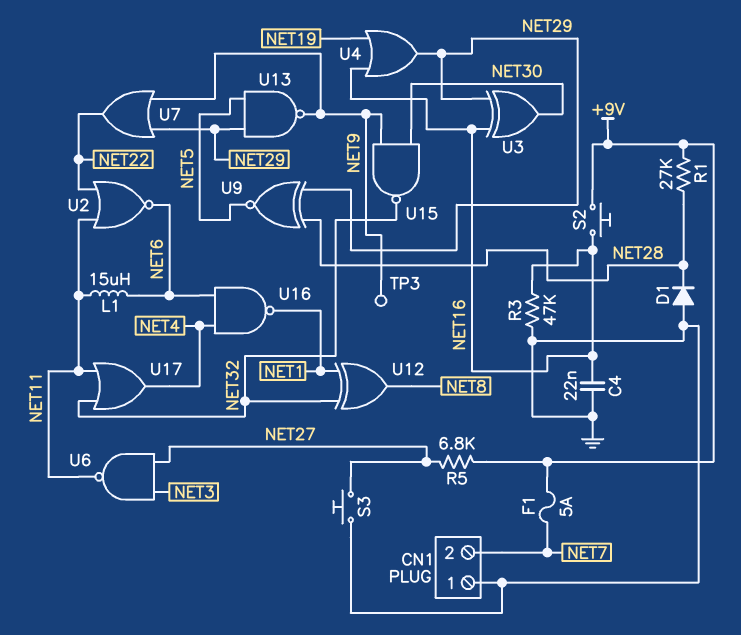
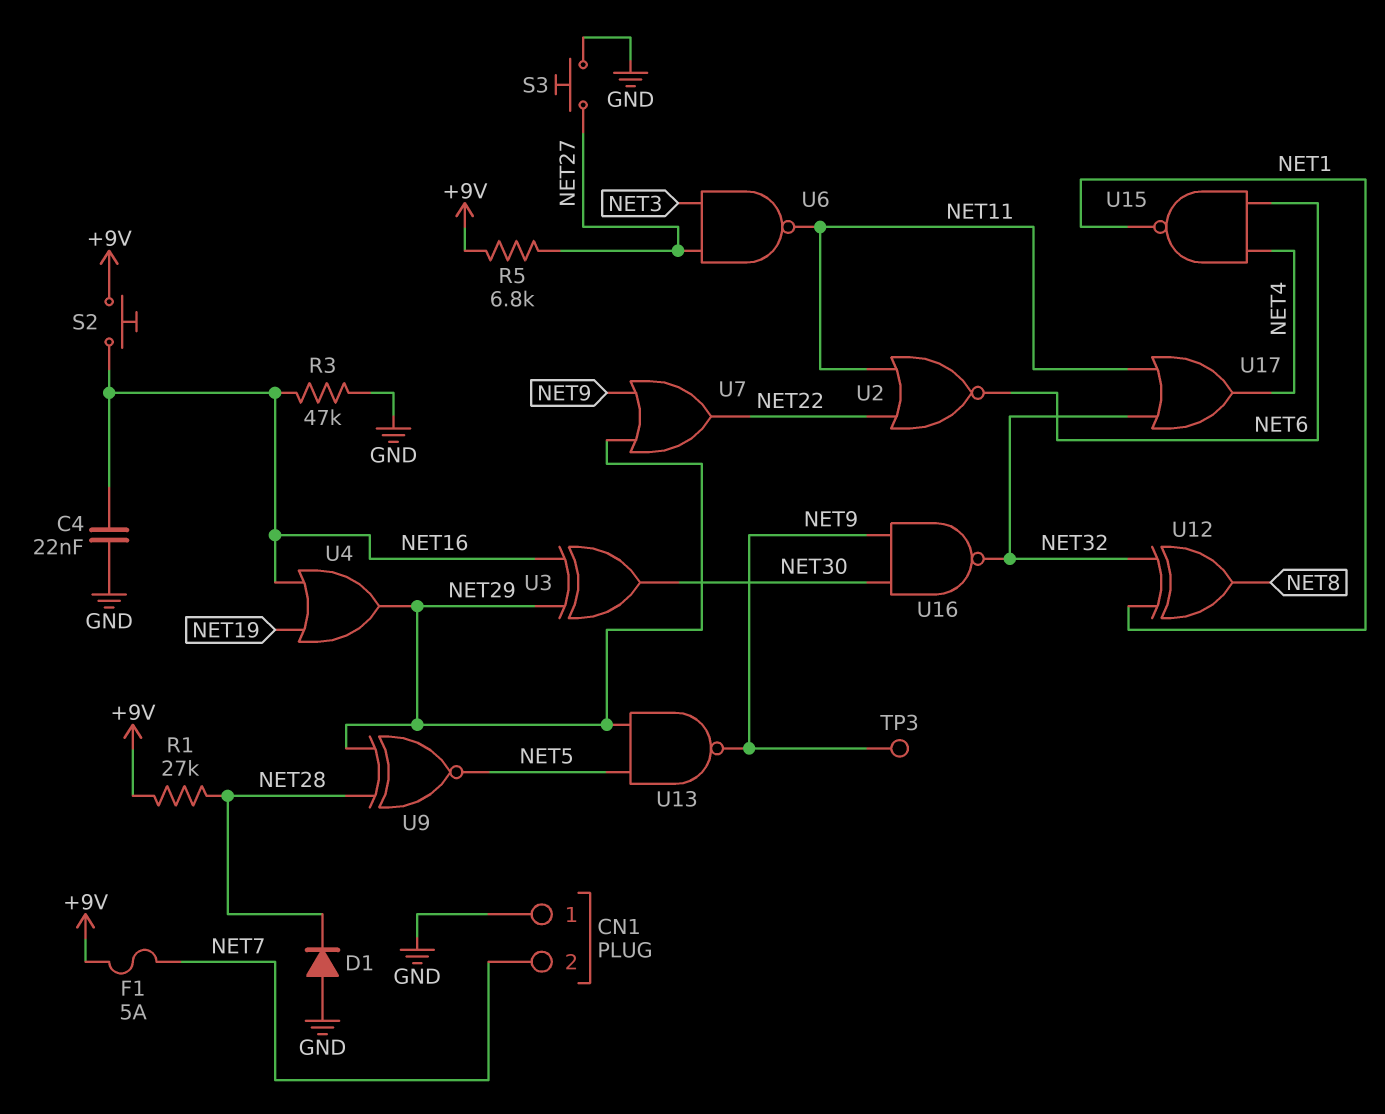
L1: 15uH (NET6, NET11) -> none
U15: NAND (in NET9, in NET30, out NET32) -> NAND (in NET4, in NET6, out NET1)
U16: NAND (in NET4, in NET6, out NET1) -> NAND (in NET9, in NET30, out NET32)

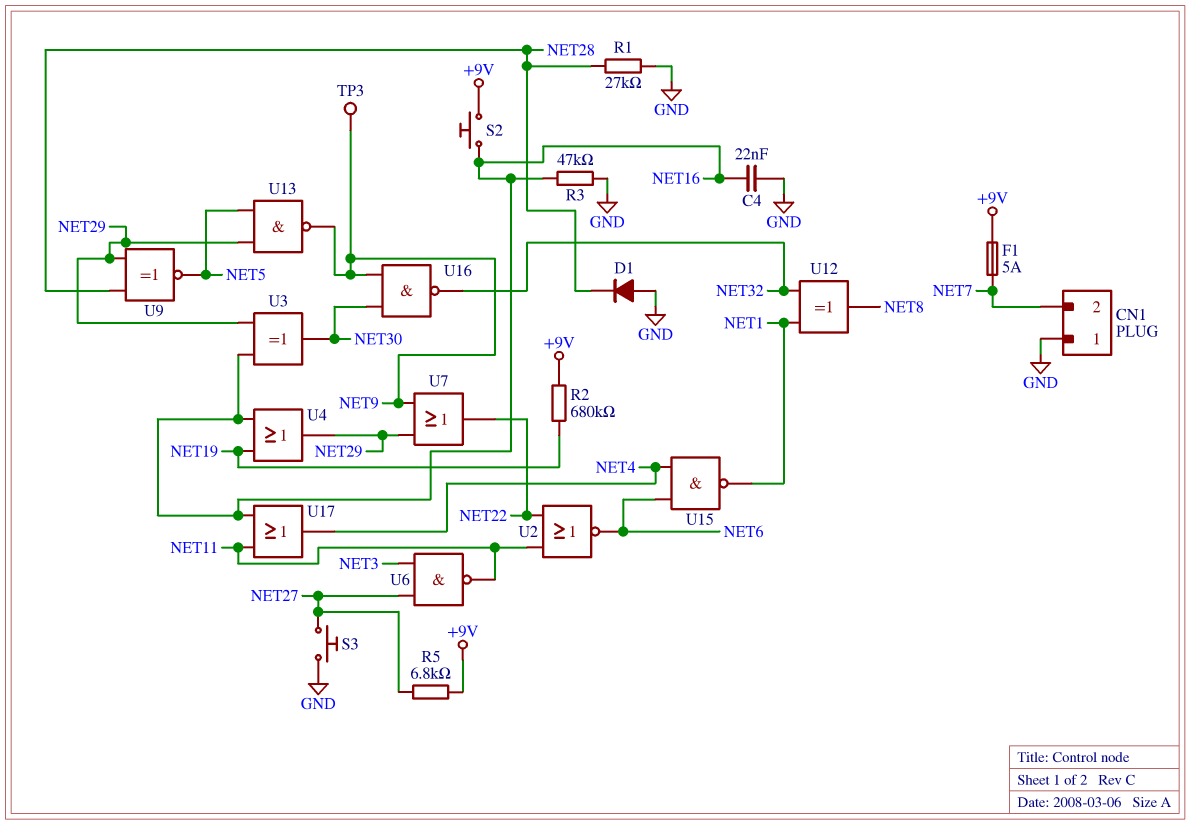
R1: 27k (+9V, NET28) -> 27k (GND, NET28)
R2: none -> 680k (+9V, NET19)
U17: OR (in NET11, in NET32, out NET4) -> OR (in NET11, in NET16, out NET4)

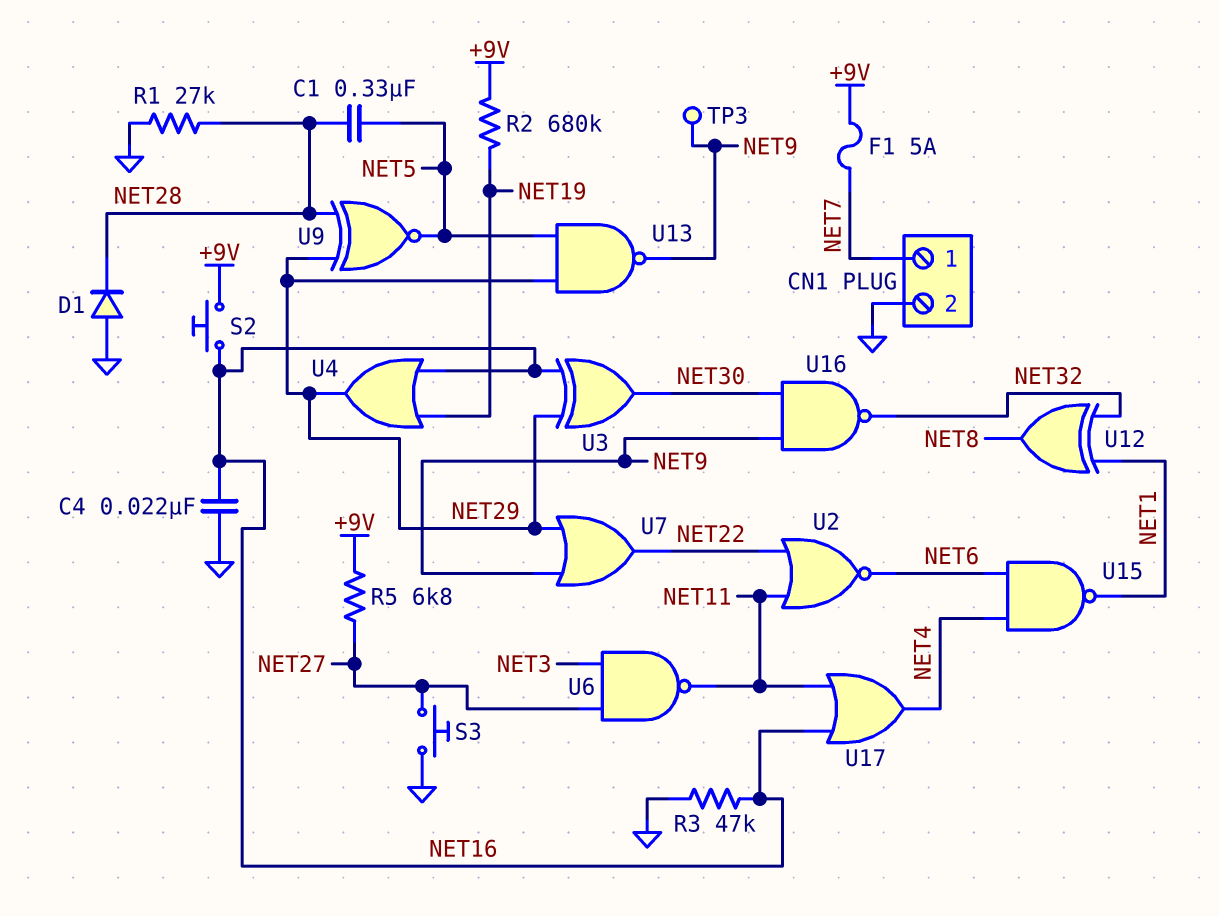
C1: none -> 330nF (NET5, NET28)
CN1 pin 1: GND -> NET7
CN1 pin 2: NET7 -> GND

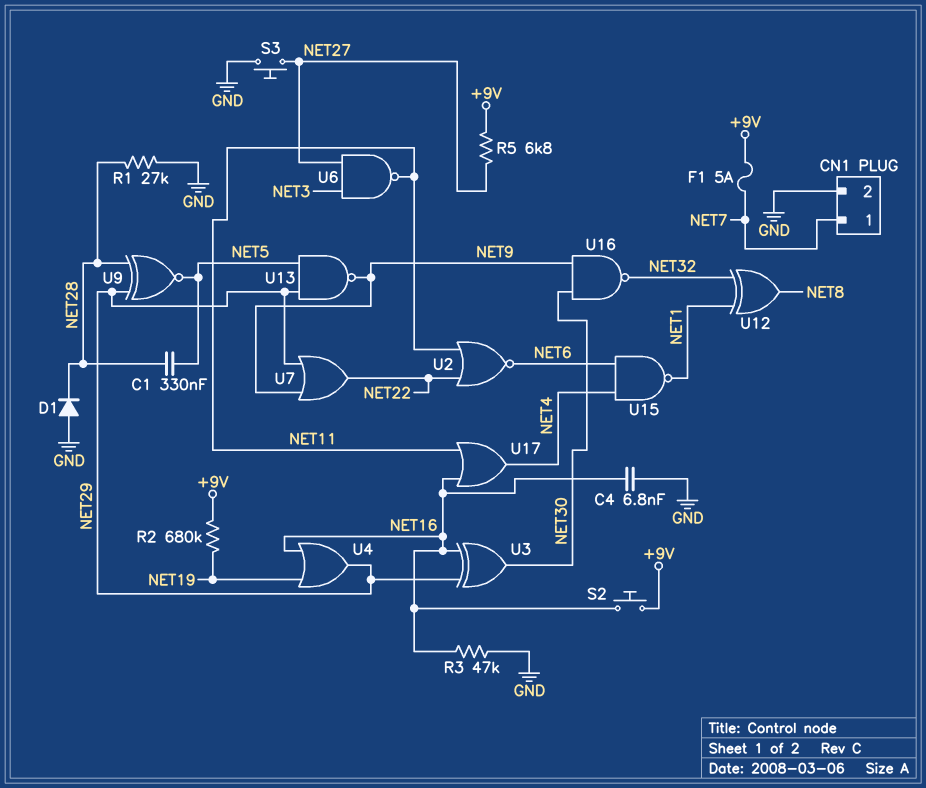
C4: 22nF (GND, NET16) -> 6.8nF (GND, NET16)
TP3: test point (NET9) -> none

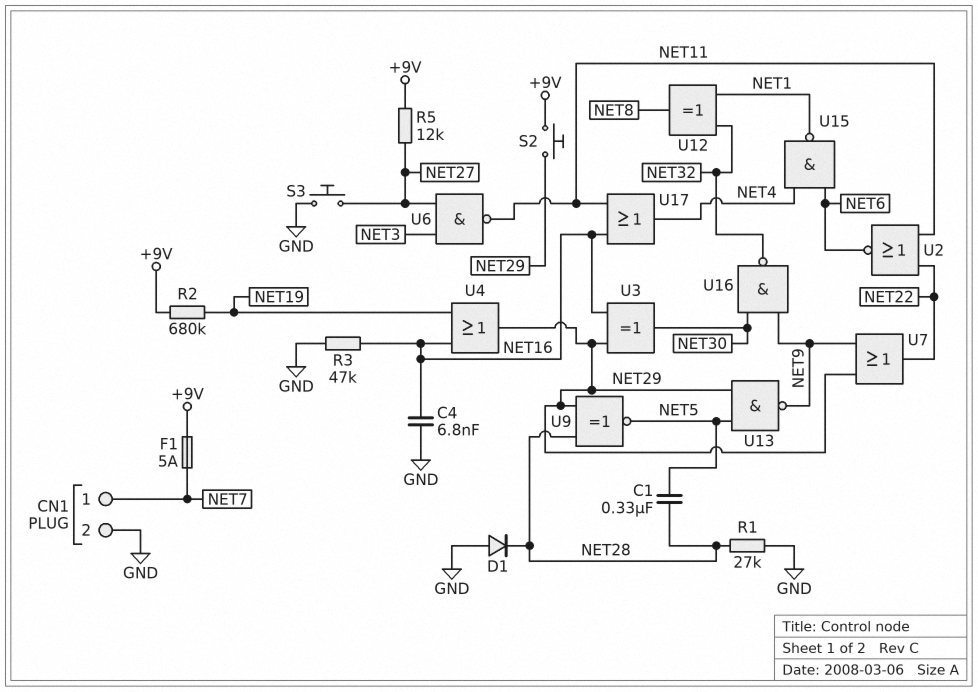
R5: 6.8k (+9V, NET27) -> 12k (+9V, NET27)
S2: button (+9V, NET16) -> button (+9V, NET29)

